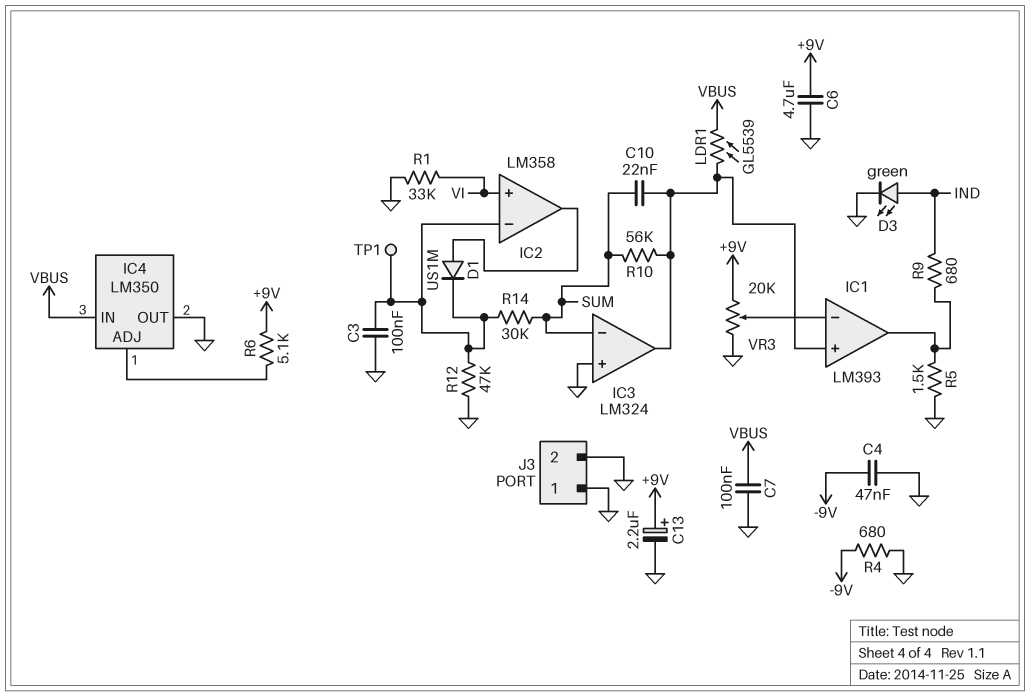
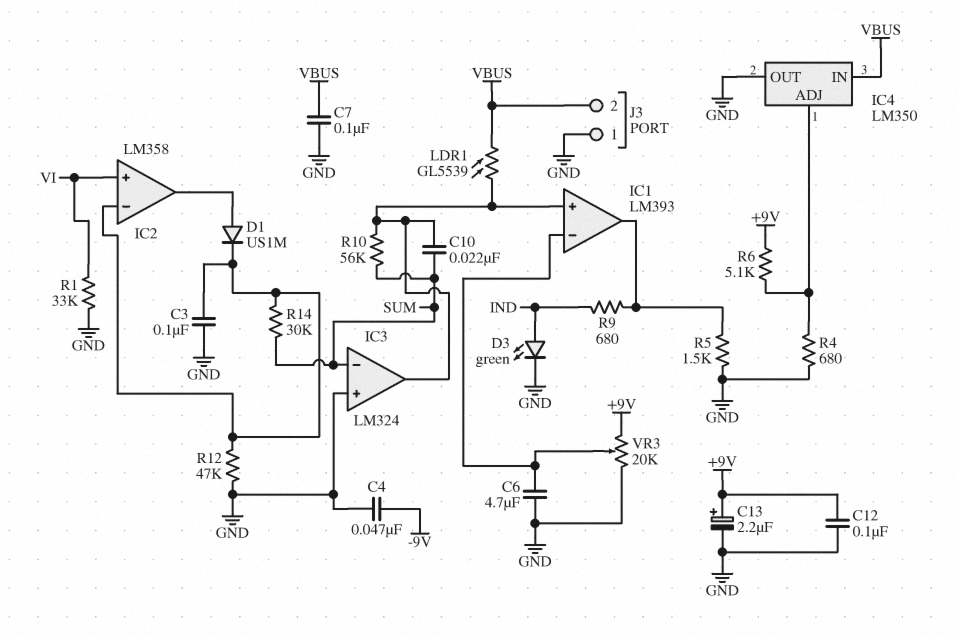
C6: 4.7uF (+9V, GND) -> 4.7uF (GND, IC1/in-)
C12: none -> 100nF (+9V, GND)
J3 pin 2: GND -> VBUS
R4: 680 (-9V, GND) -> 680 (GND, IC4/ADJ)
TP1: test point (IC2/in-) -> none

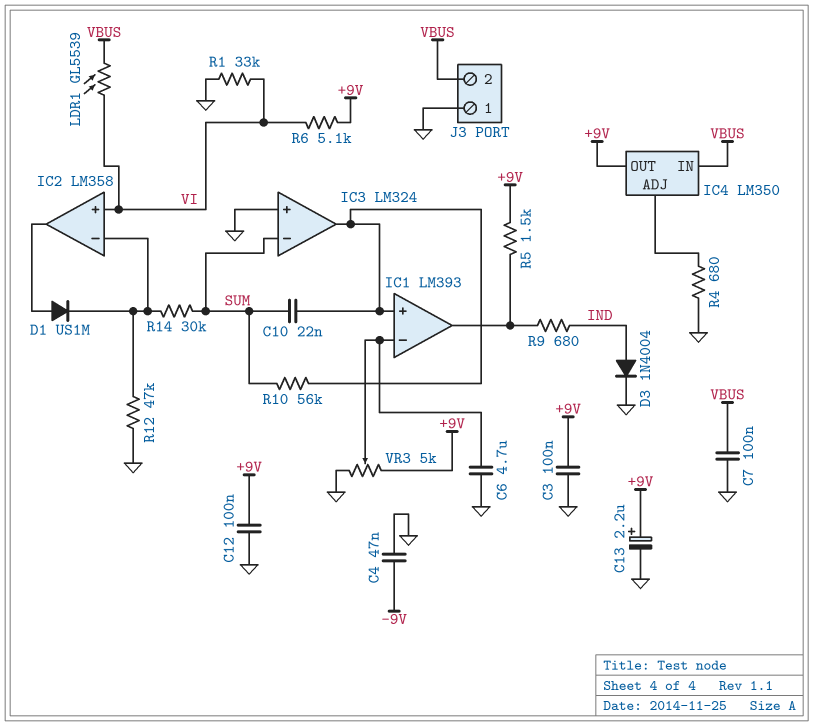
C3: 100nF (GND, IC2/in-) -> 100nF (+9V, GND)
D3: LED green (A IND, K GND) -> diode 1N4004 (A IND, K GND)
IC4 pin OUT: GND -> +9V
LDR1: GL5539 (IC1/in+, VBUS) -> GL5539 (VBUS, VI)
R5: 1.5k (GND, IC1/out) -> 1.5k (+9V, IC1/out)
R6: 5.1k (+9V, IC4/ADJ) -> 5.1k (+9V, VI)
VR3: 20k (+9V, GND, wiper IC1/in-) -> 5k (+9V, GND, wiper IC1/in-)

